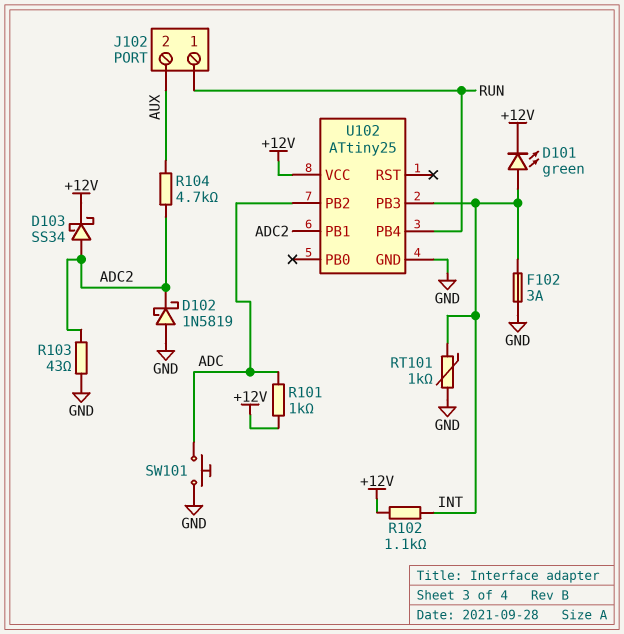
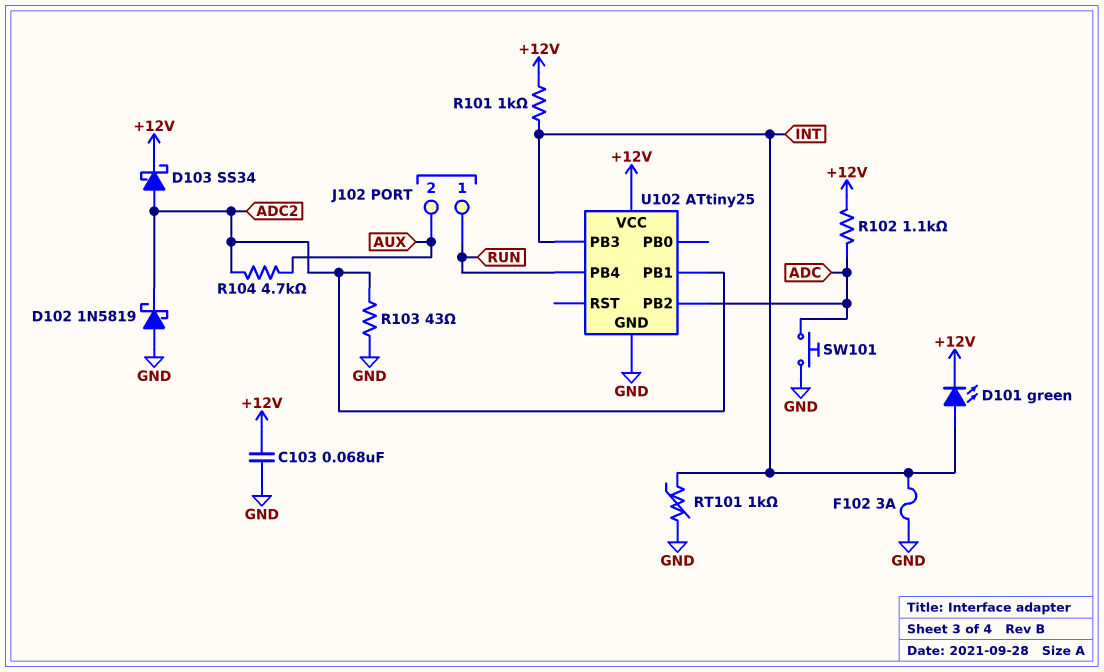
C103: none -> 68nF (+12V, GND)
R101: 1k (+12V, ADC) -> 1k (+12V, INT)
R102: 1.1k (+12V, INT) -> 1.1k (+12V, ADC)

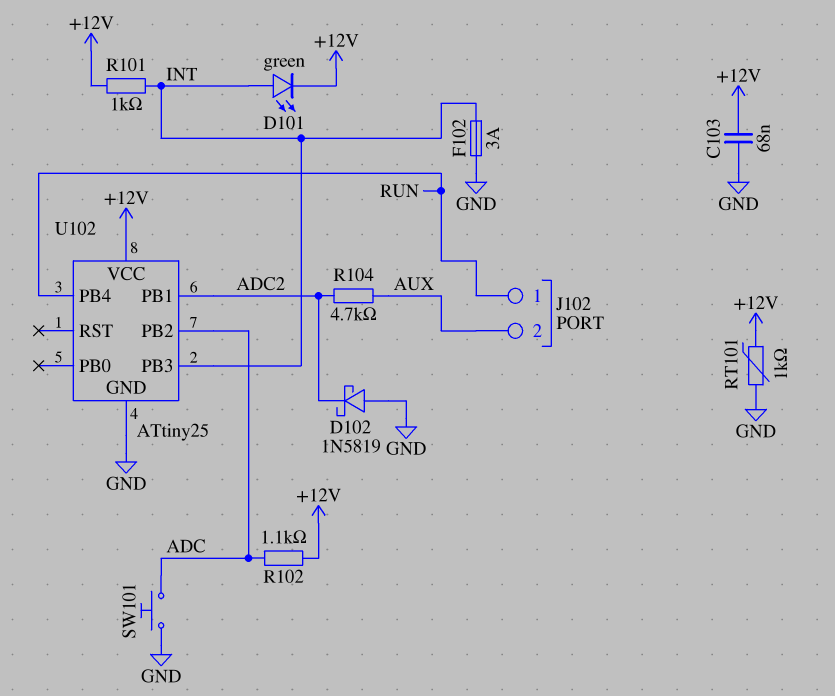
D103: schottky SS34 (A ADC2, K +12V) -> none
R103: 43 (ADC2, GND) -> none
RT101: 1k (GND, INT) -> 1k (+12V, GND)

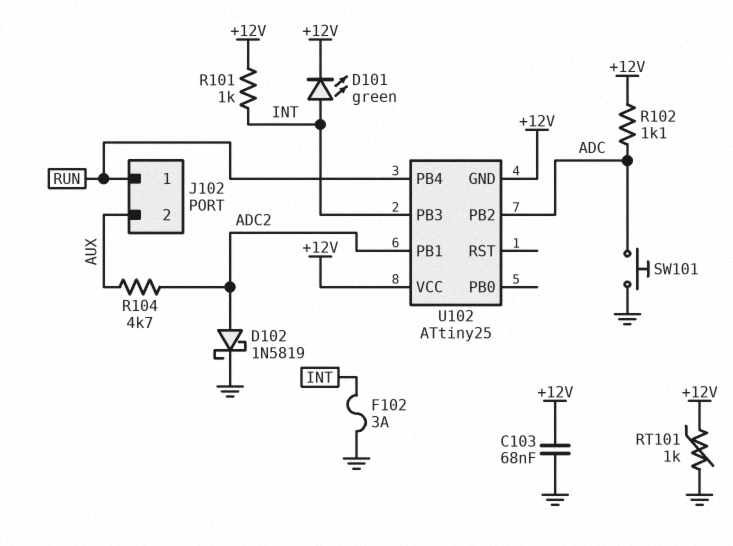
D102: schottky 1N5819 (A GND, K ADC2) -> schottky 1N5819 (A ADC2, K GND)
U102 pin GND: GND -> +12V

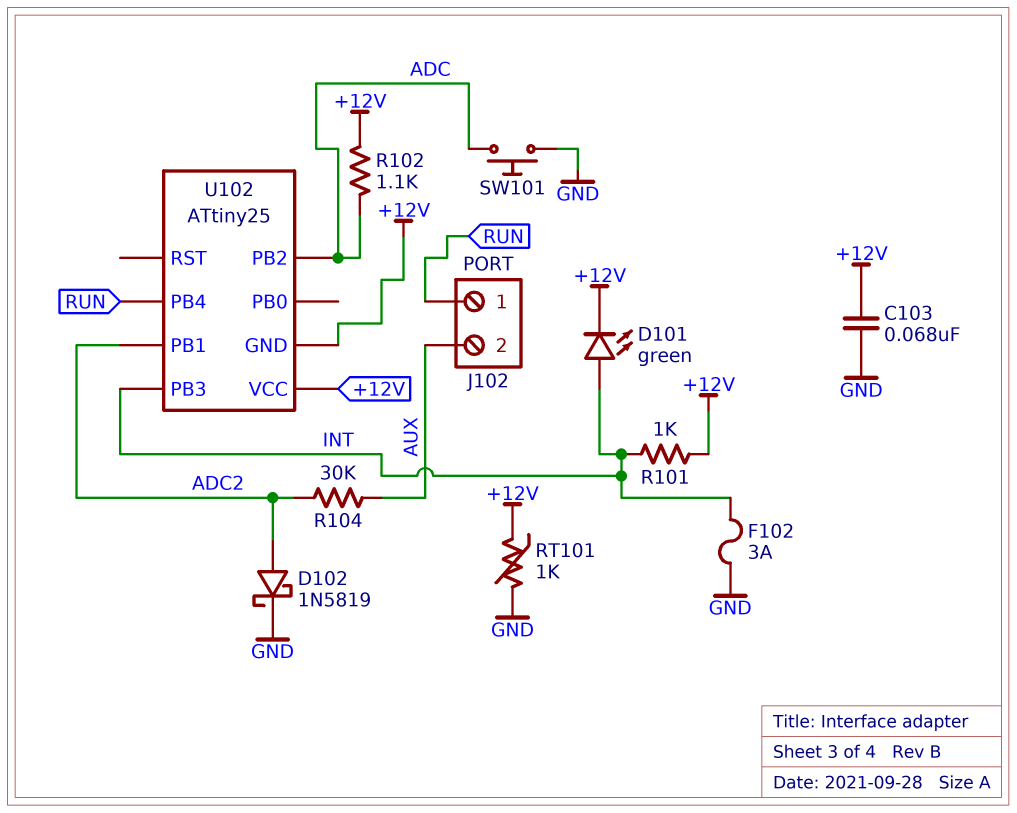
R104: 4.7k (ADC2, AUX) -> 30k (ADC2, AUX)

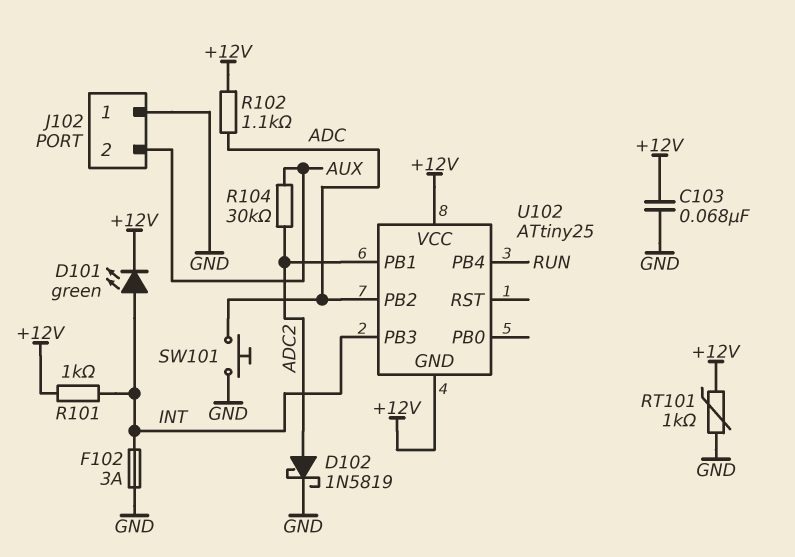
J102 pin 1: RUN -> GND

